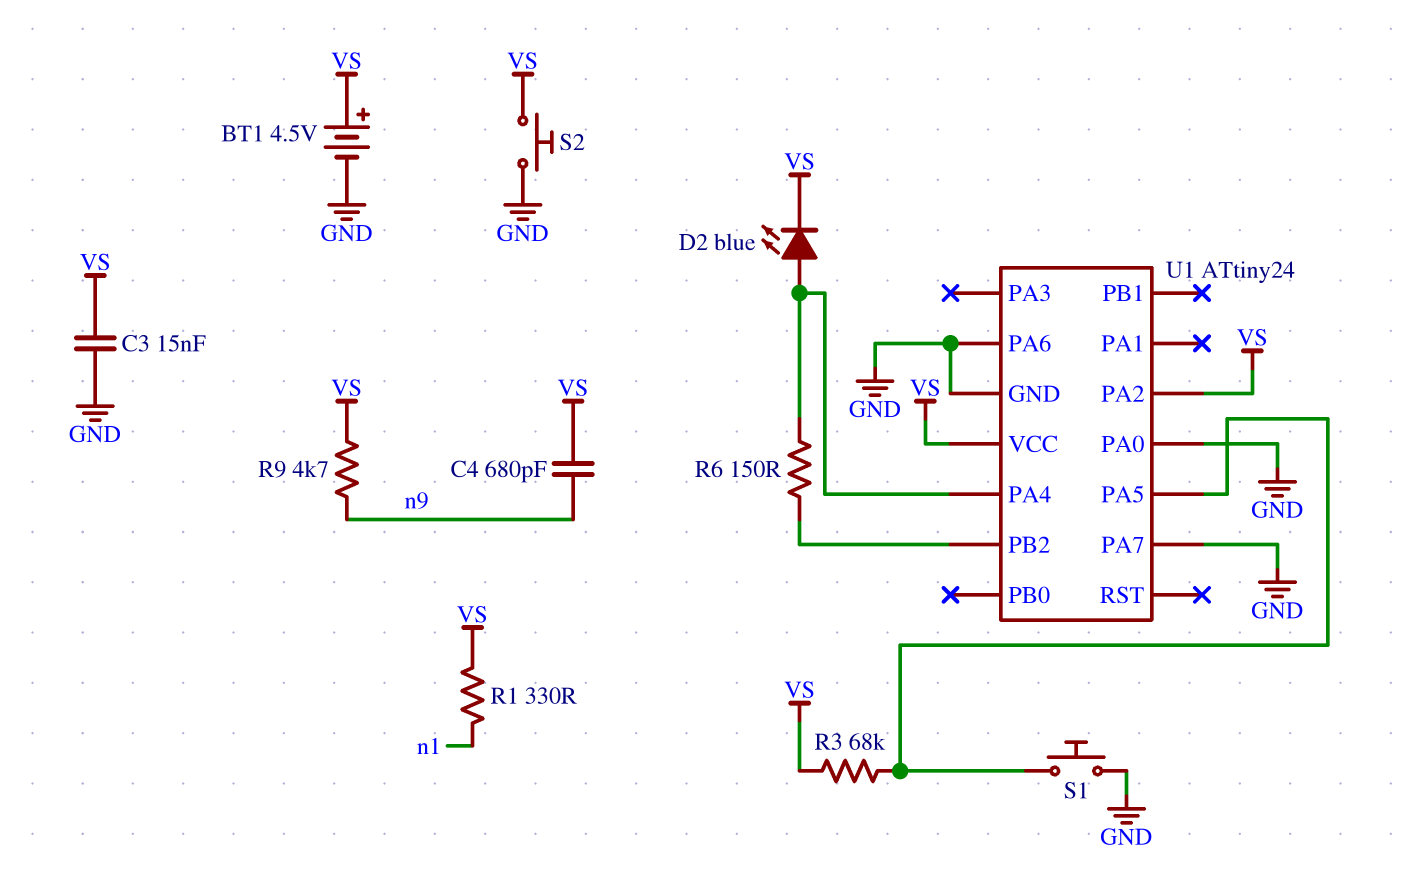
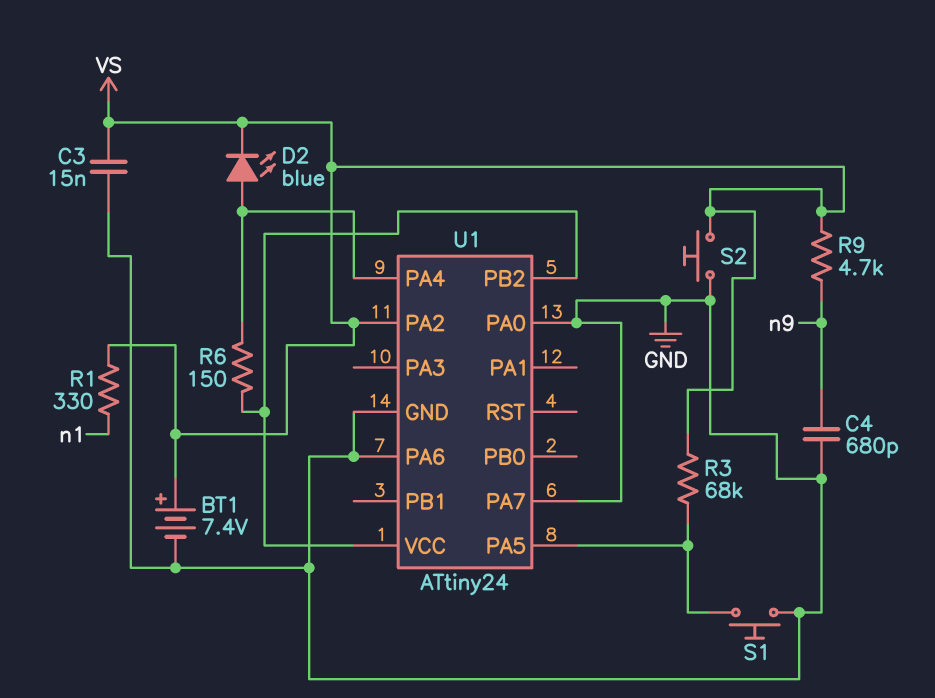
BT1: 4.5V (plus VS, minus GND) -> 7.4V (plus VS, minus GND)
C4: 680pF (VS, n9) -> 680pF (GND, n9)
U1 pin VCC: VS -> U1/PB2

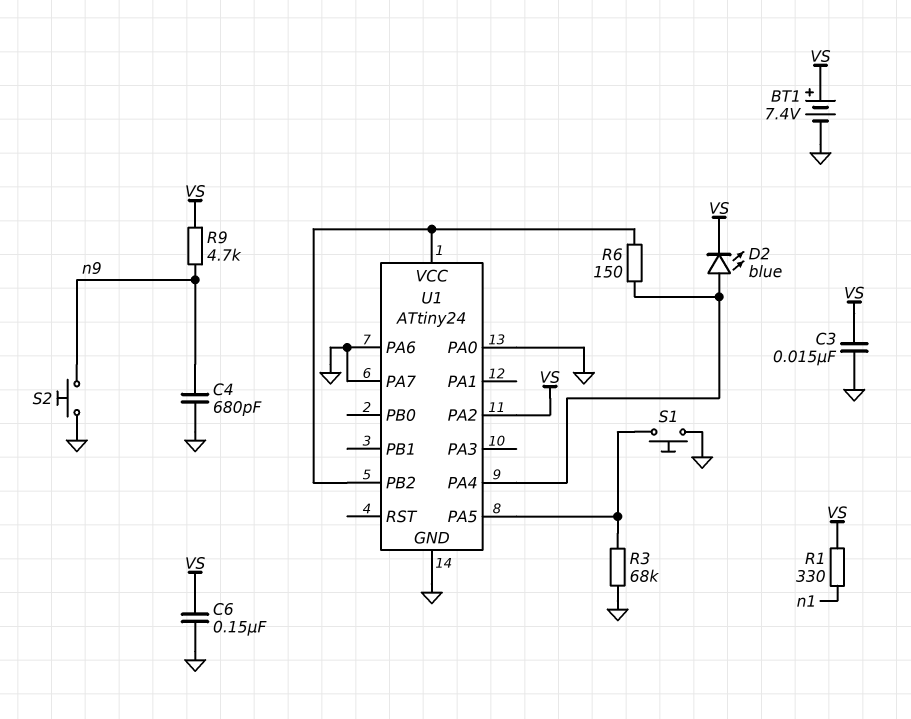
C6: none -> 150nF (GND, VS)
R3: 68k (U1/PA5, VS) -> 68k (GND, U1/PA5)
S2: button (GND, VS) -> button (GND, n9)

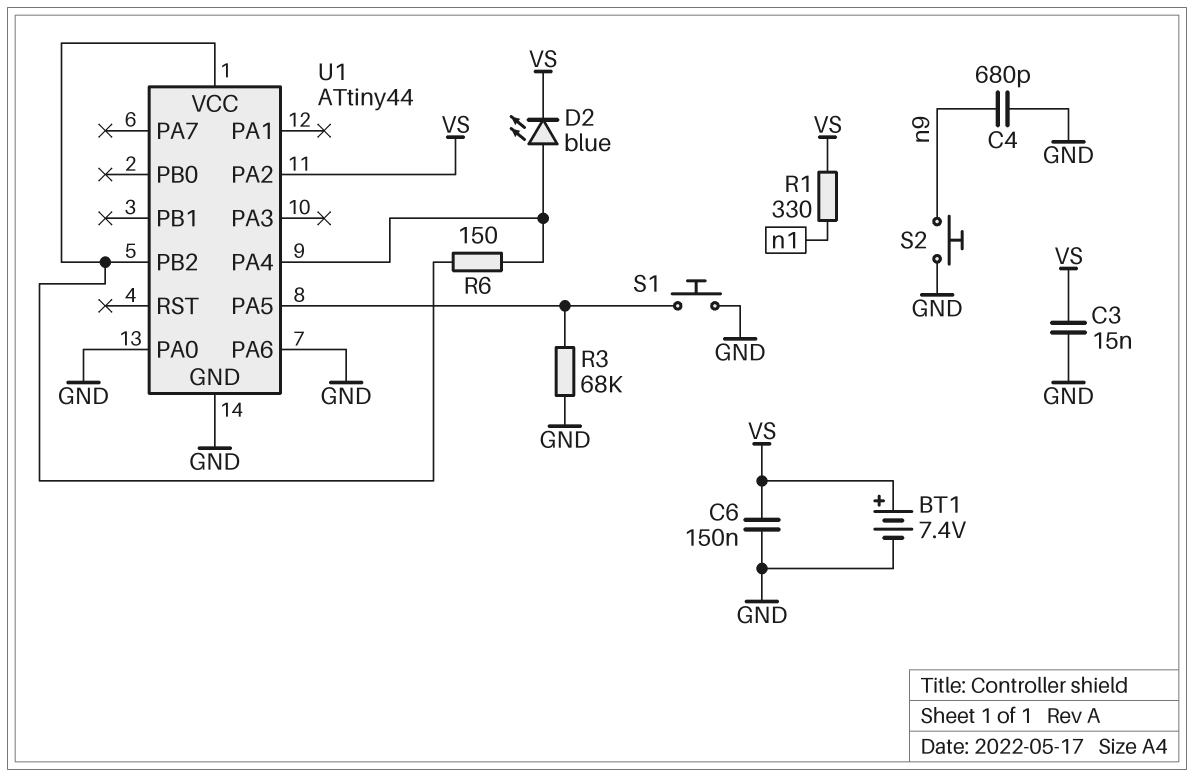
R9: 4.7k (VS, n9) -> none
U1: ATtiny24 -> ATtiny44
U1 pin PA7: GND -> none

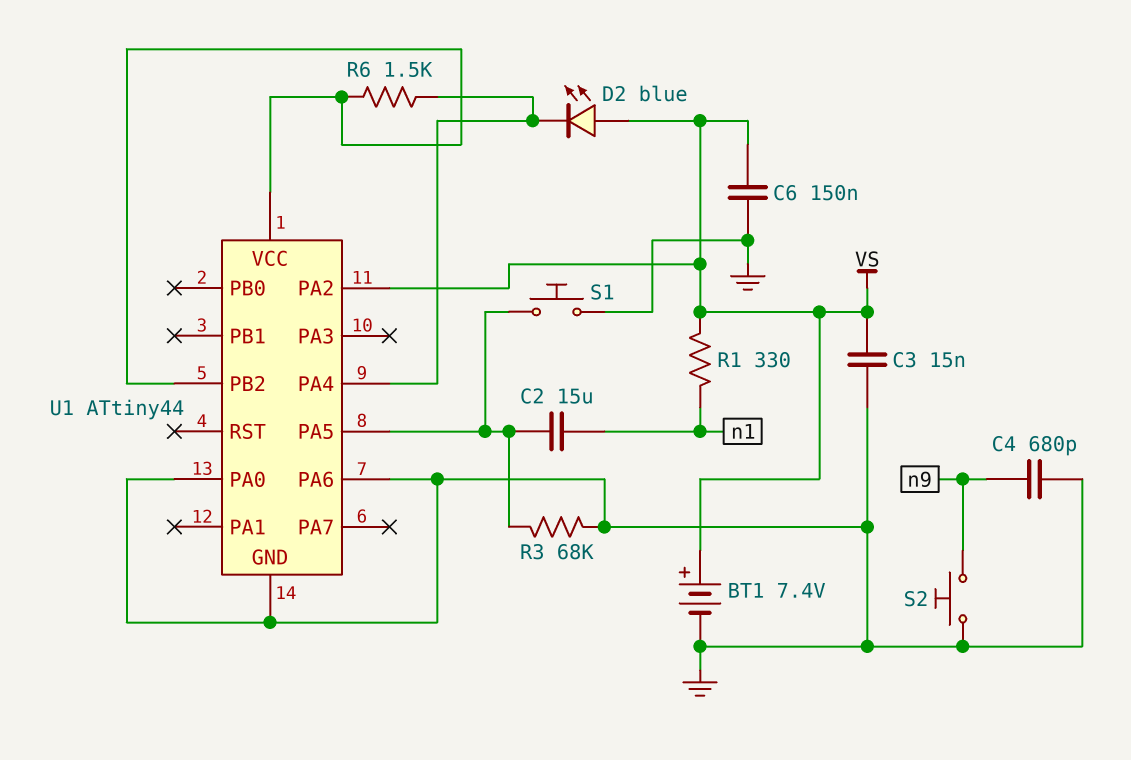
C2: none -> 15uF (U1/PA5, n1)
D2: LED blue (A U1/PA4, K VS) -> LED blue (A VS, K U1/PA4)
R6: 150 (U1/PA4, U1/PB2) -> 1.5k (U1/PA4, U1/PB2)

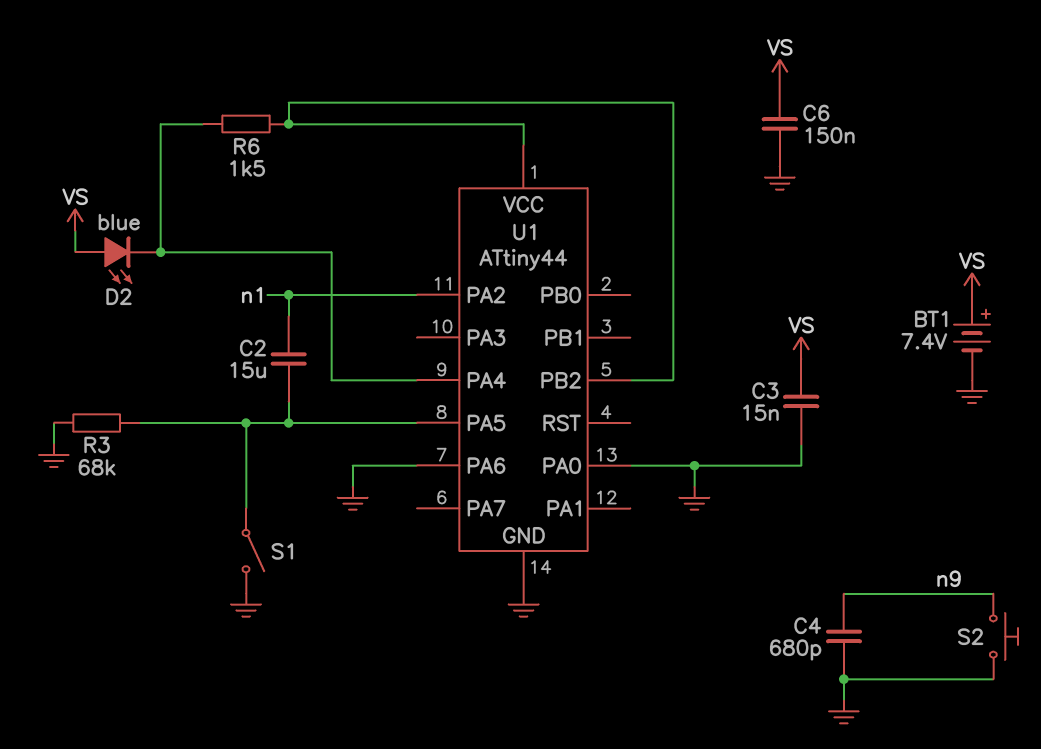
R1: 330 (VS, n1) -> none
S1: button (GND, U1/PA5) -> switch (GND, U1/PA5)
U1 pin PA2: VS -> n1

